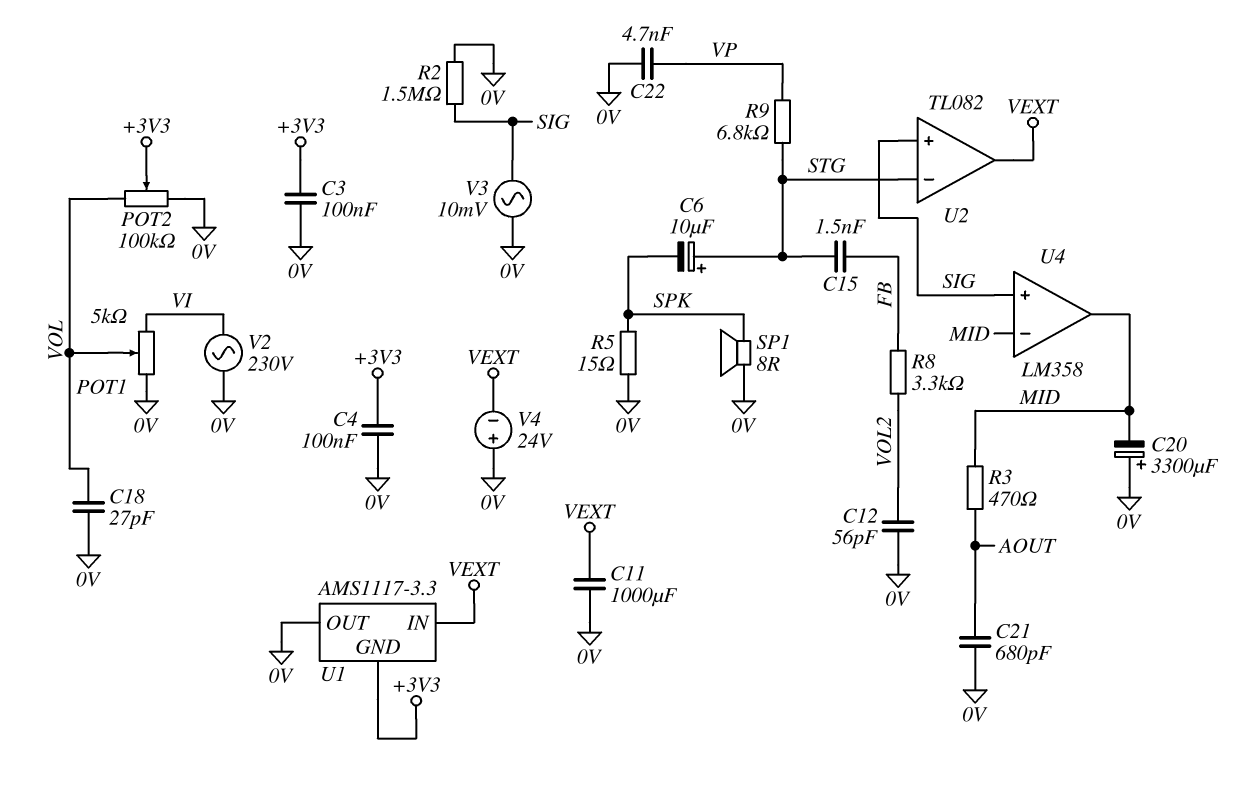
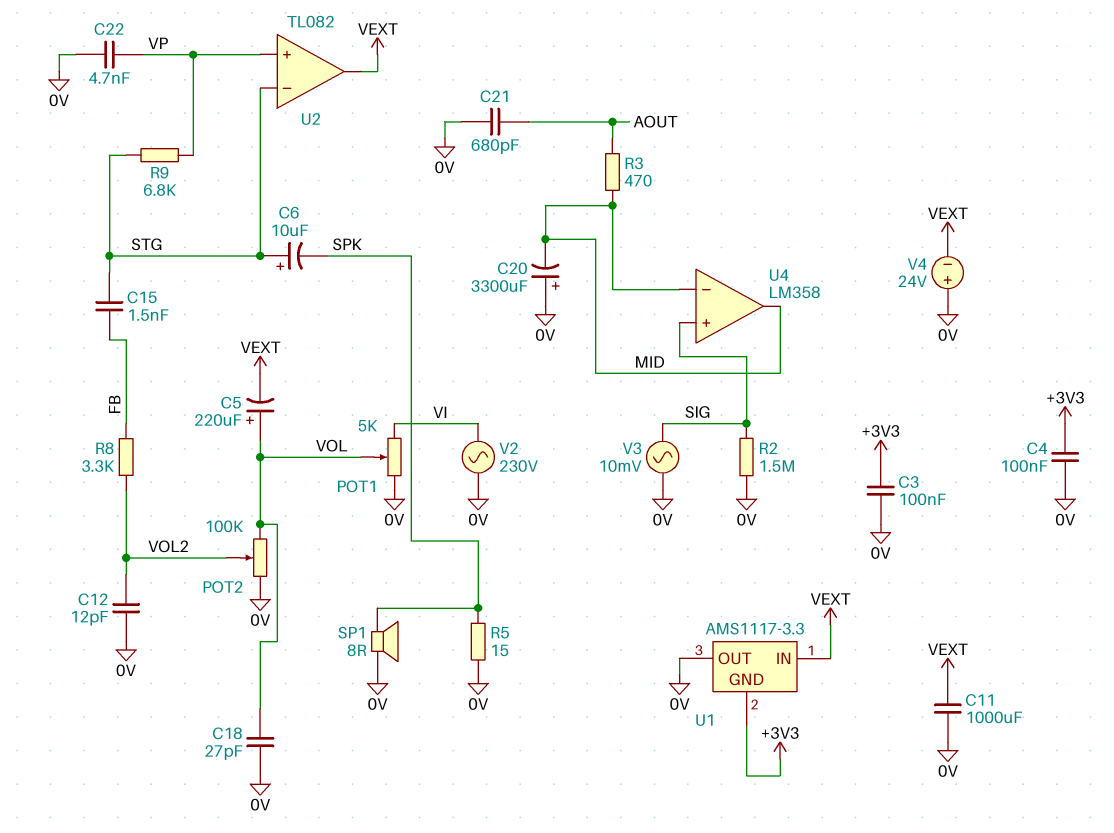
C5: none -> 220uF (plus VOL, minus VEXT)
C12: 56pF (0V, VOL2) -> 12pF (0V, VOL2)
POT2: 100k (0V, VOL, wiper +3V3) -> 100k (0V, VOL, wiper VOL2)
U2 pin in+: SIG -> VP

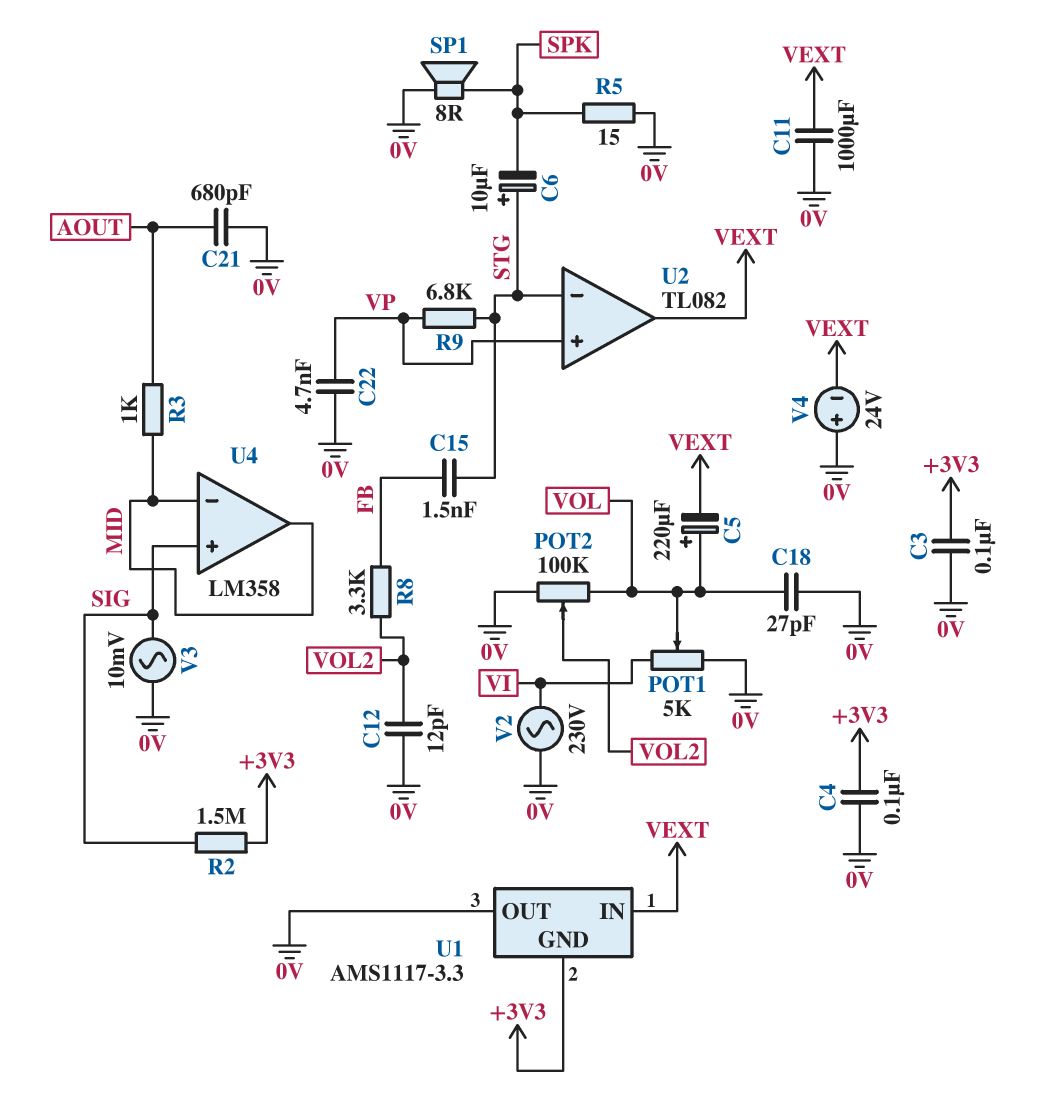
C20: 3300uF (plus 0V, minus MID) -> none
R2: 1.5M (0V, SIG) -> 1.5M (+3V3, SIG)
R3: 470 (AOUT, MID) -> 1k (AOUT, MID)

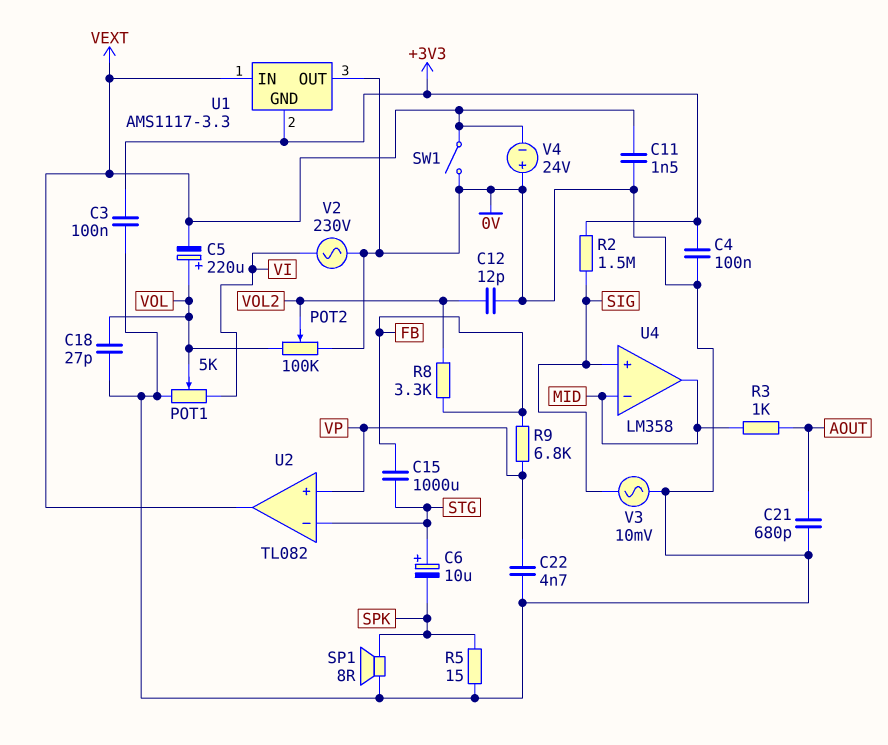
C11: 1000uF (0V, VEXT) -> 1.5nF (0V, VEXT)
C15: 1.5nF (FB, STG) -> 1000uF (FB, STG)
R9: 6.8k (STG, VP) -> 6.8k (FB, VP)
SW1: none -> switch (0V, VEXT)

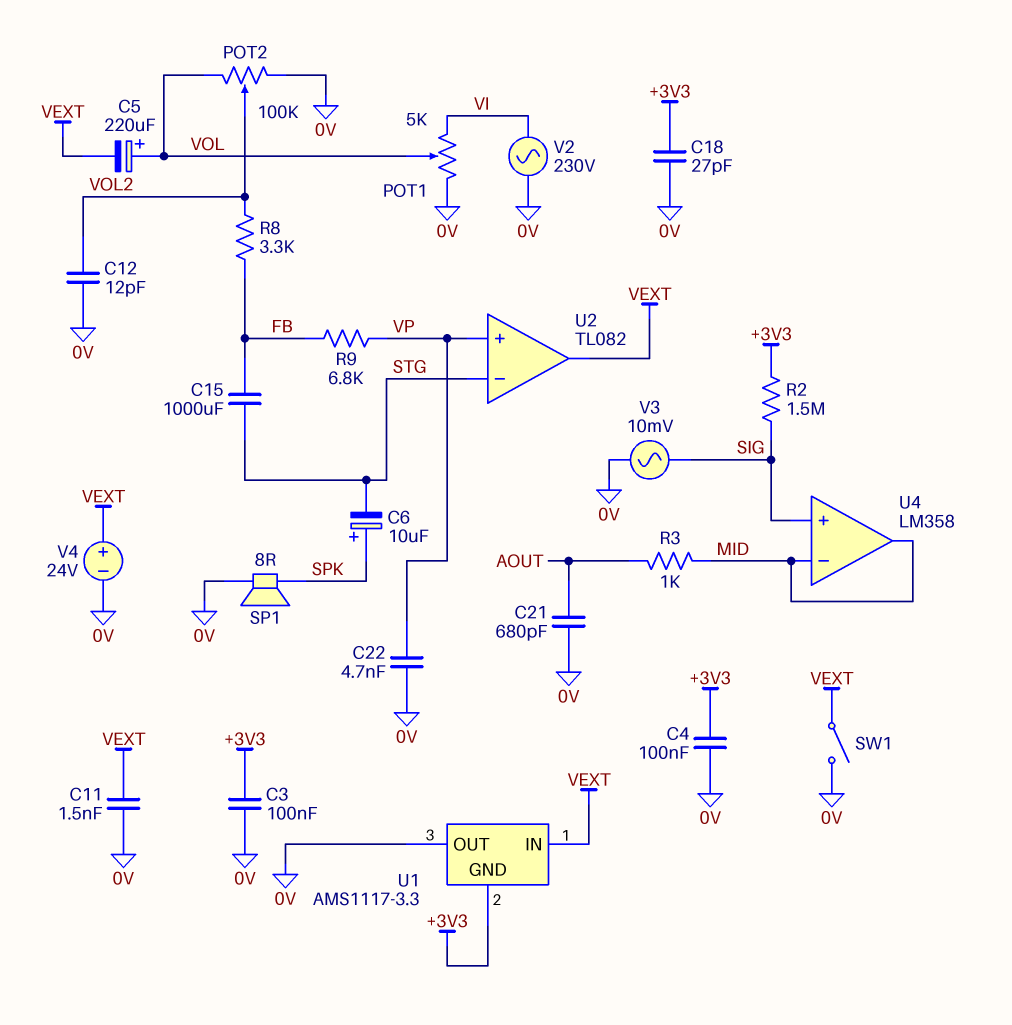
C6: 10uF (plus STG, minus SPK) -> 10uF (plus SPK, minus STG)
C18: 27pF (0V, VOL) -> 27pF (+3V3, 0V)
R5: 15 (0V, SPK) -> none
V4: 24V (plus 0V, minus VEXT) -> 24V (plus VEXT, minus 0V)

